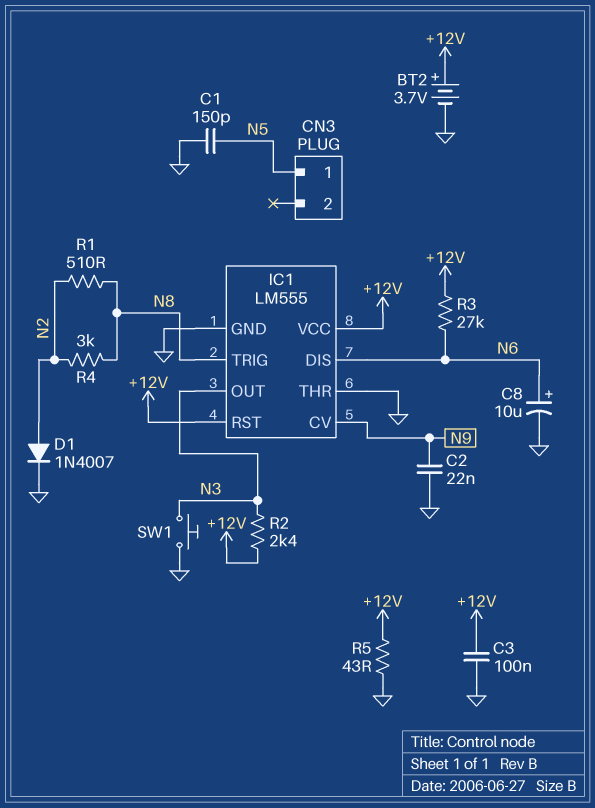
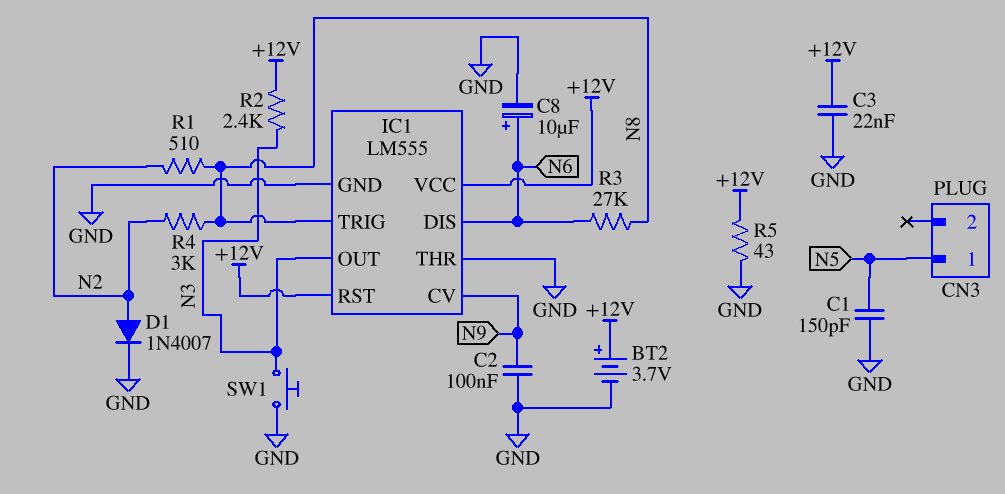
C2: 22nF (GND, N9) -> 100nF (GND, N9)
C3: 100nF (+12V, GND) -> 22nF (+12V, GND)
R3: 27k (+12V, N6) -> 27k (N6, N8)

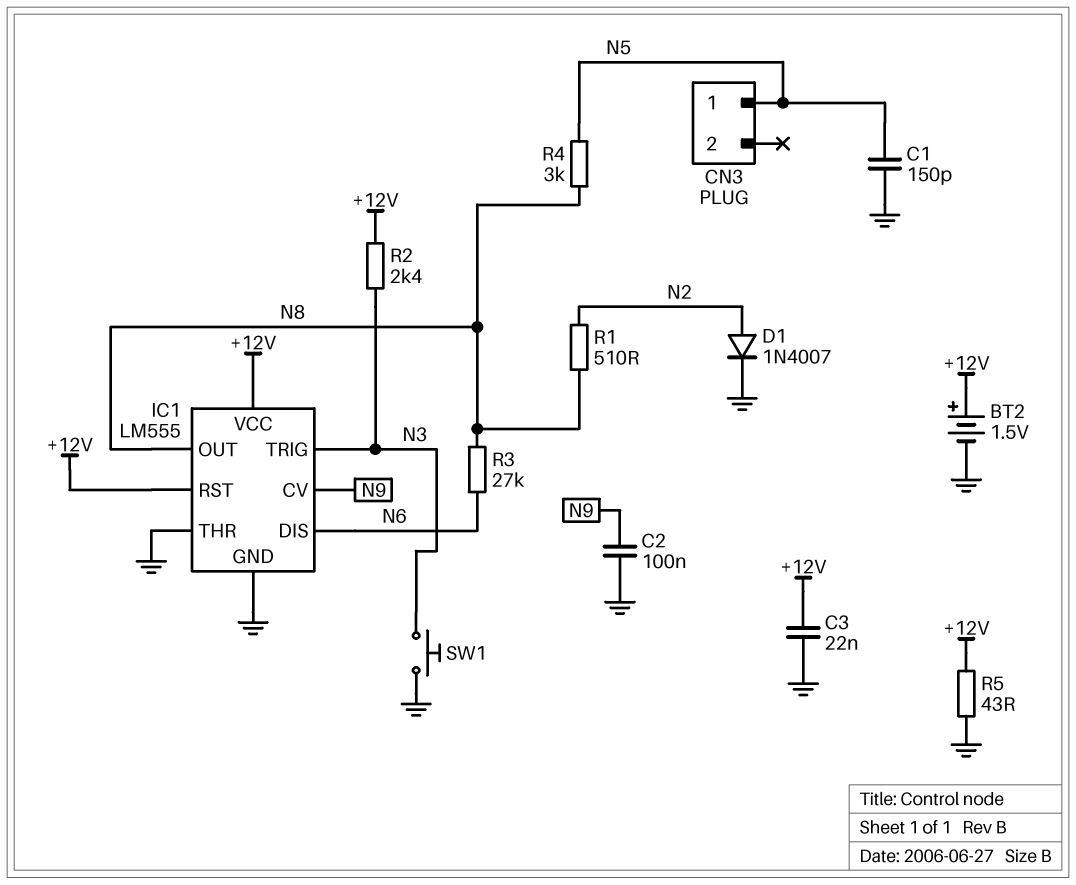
BT2: 3.7V (plus +12V, minus GND) -> 1.5V (plus +12V, minus GND)
C8: 10uF (plus N6, minus GND) -> none
IC1 pin OUT: N3 -> N8
IC1 pin TRIG: N8 -> N3
R4: 3k (N2, N8) -> 3k (N5, N8)

